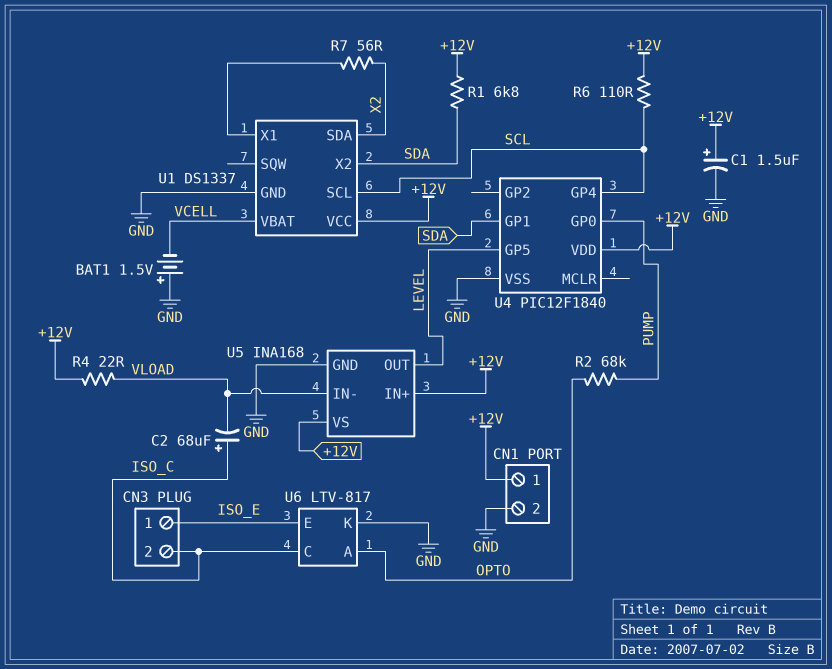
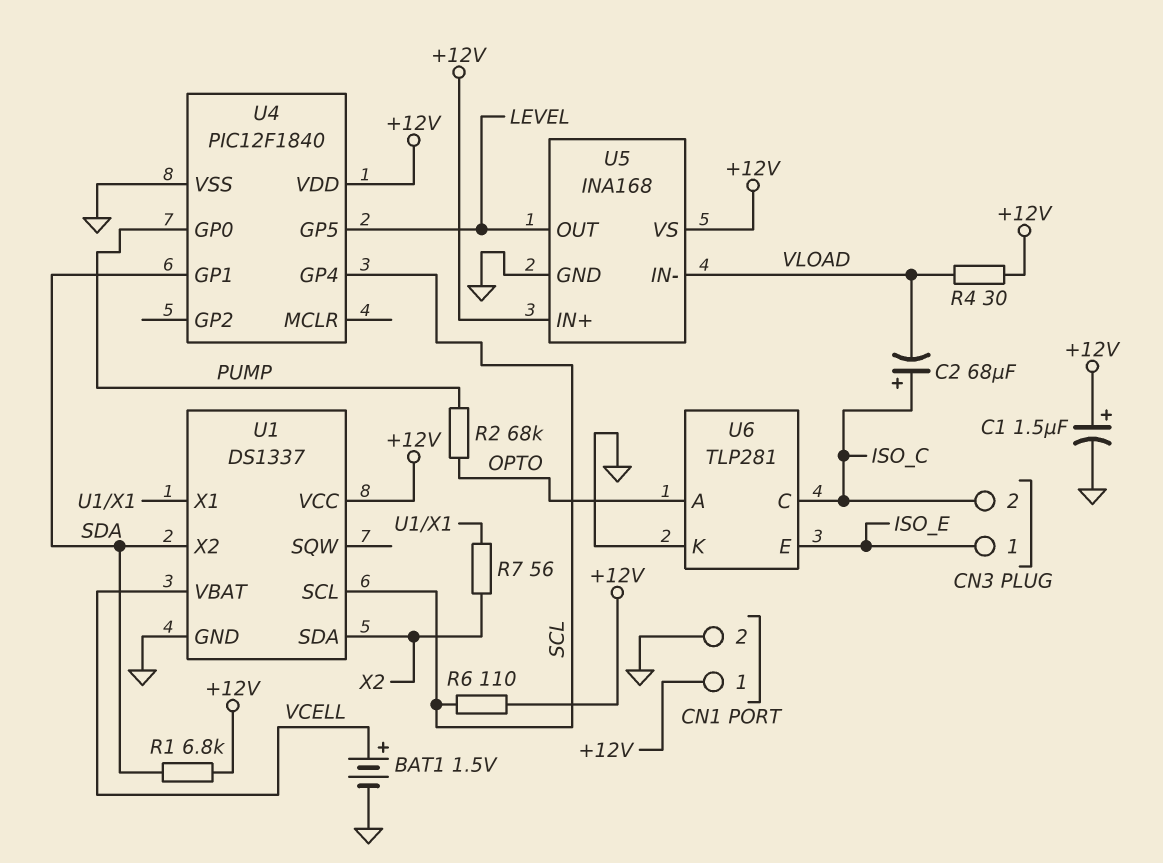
BAT1: 1.5V (plus GND, minus VCELL) -> 1.5V (plus VCELL, minus GND)
R4: 22 (+12V, VLOAD) -> 30 (+12V, VLOAD)
U6: LTV-817 -> TLP281

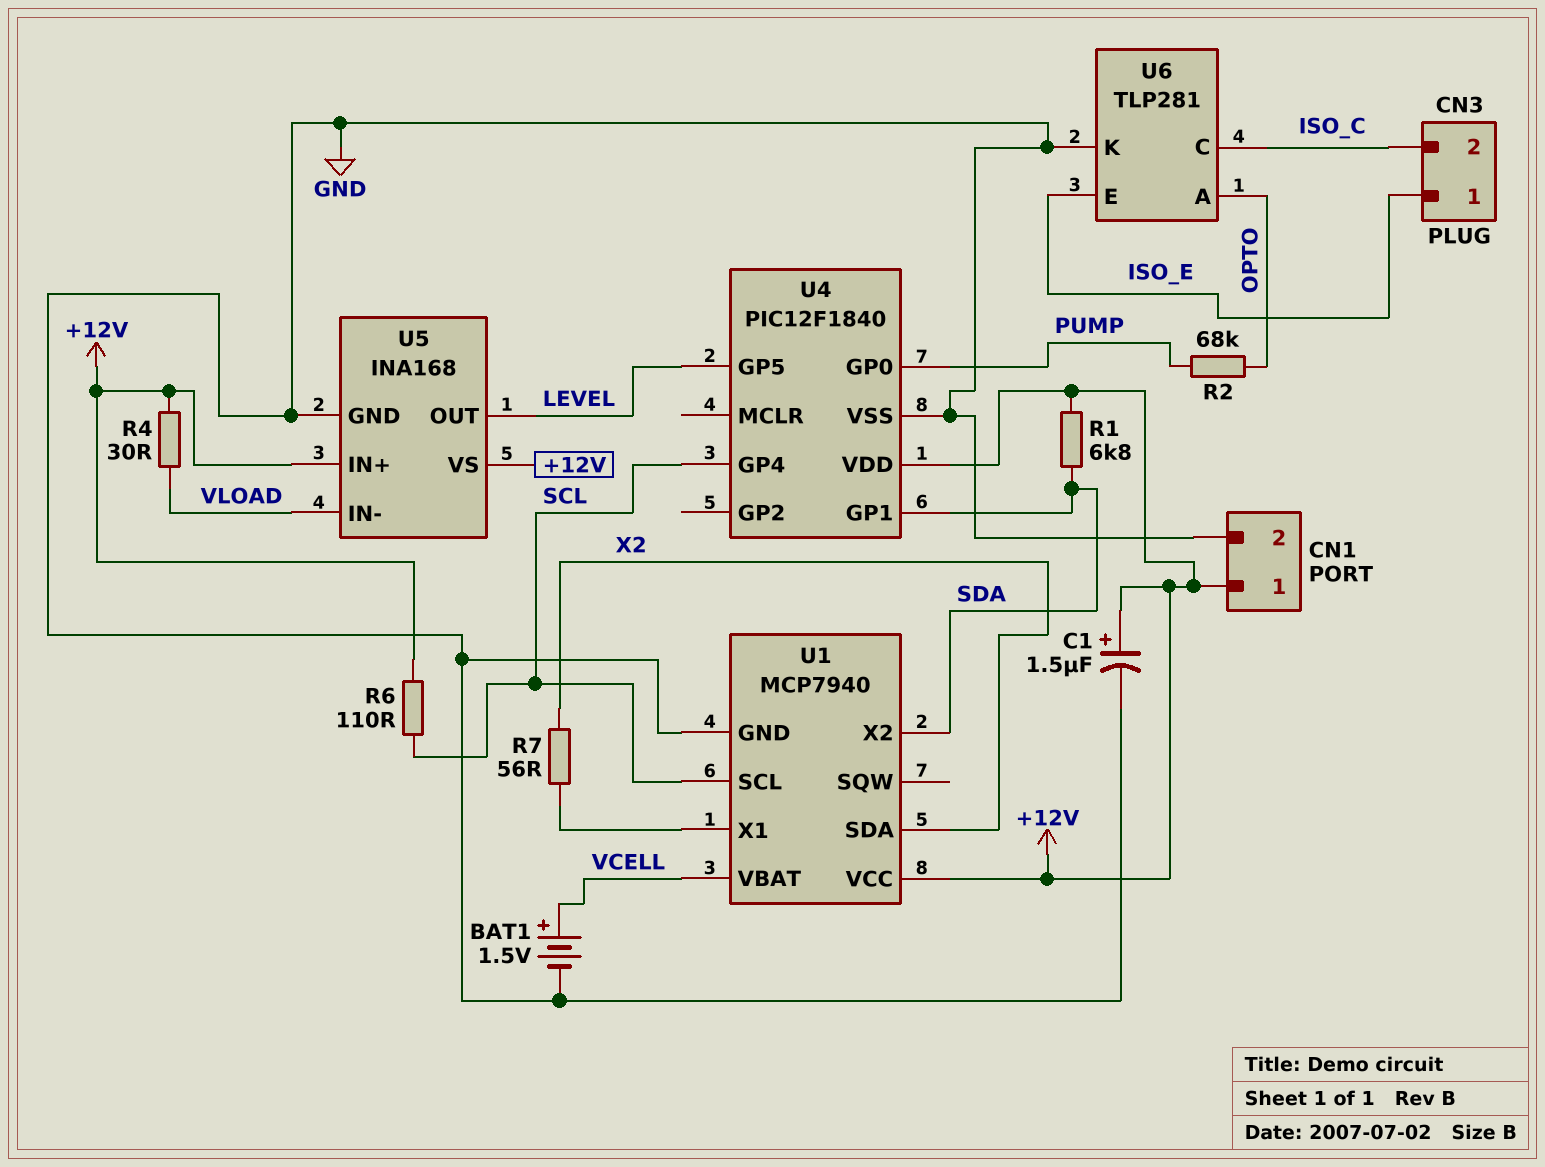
C2: 68uF (plus ISO_C, minus VLOAD) -> none
U1: DS1337 -> MCP7940

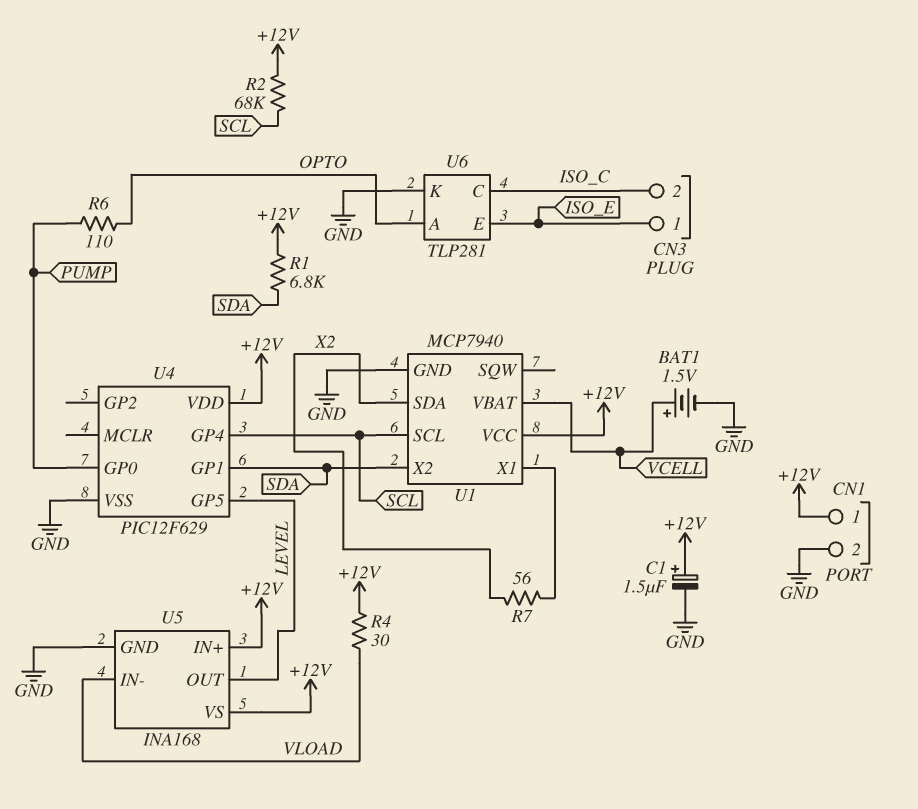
R2: 68k (OPTO, PUMP) -> 68k (+12V, SCL)
R6: 110 (+12V, SCL) -> 110 (OPTO, PUMP)
U4: PIC12F1840 -> PIC12F629

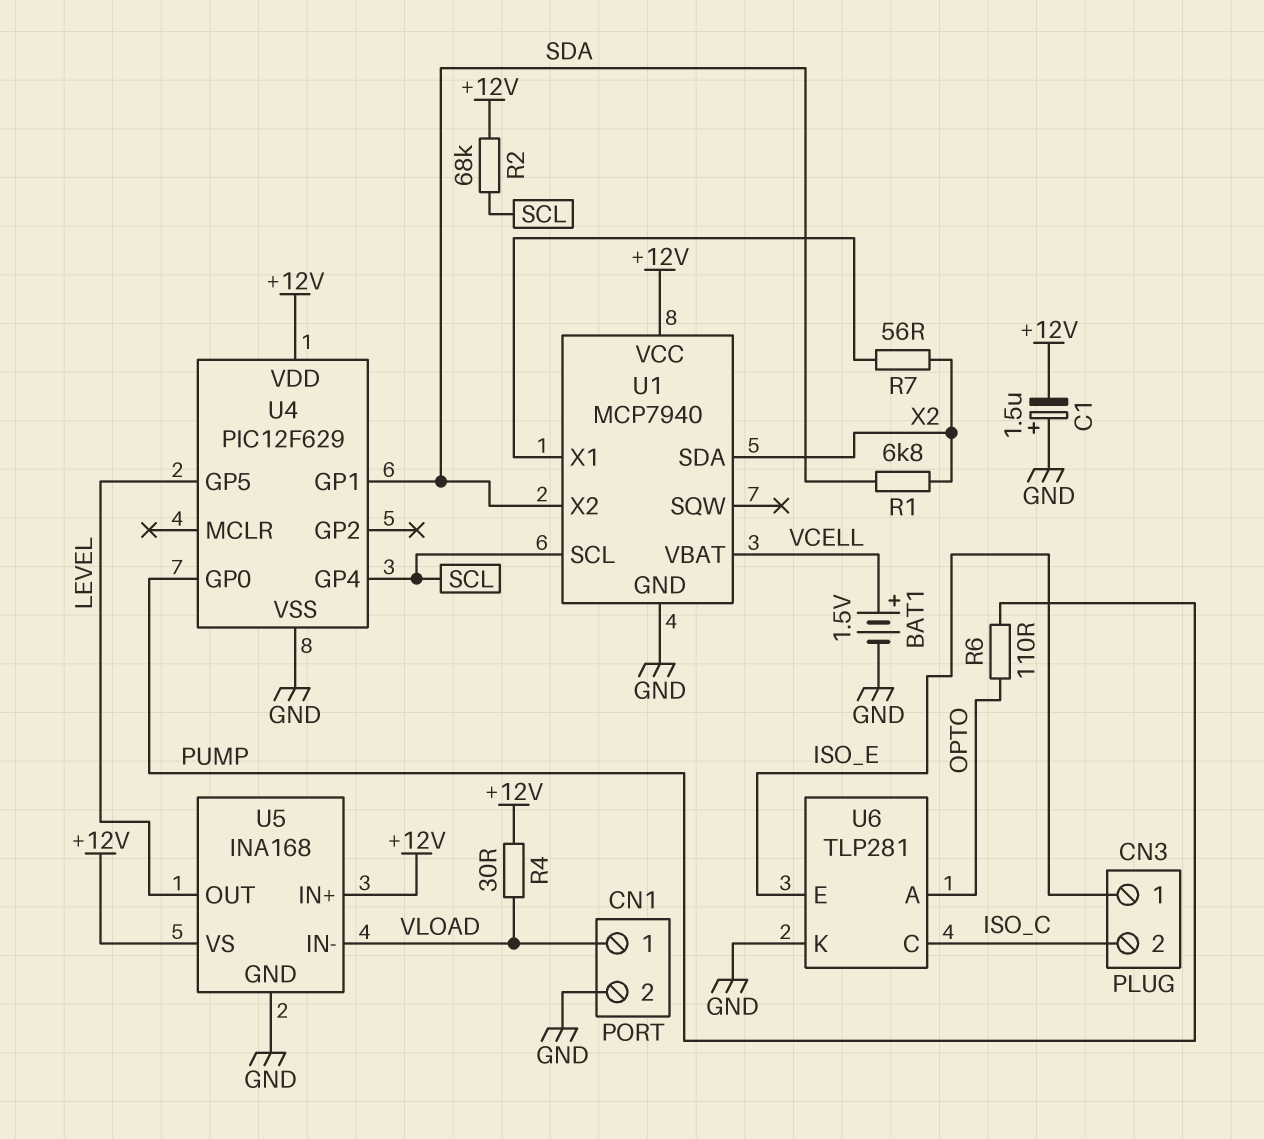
C1: 1.5uF (plus +12V, minus GND) -> 1.5uF (plus GND, minus +12V)
CN1 pin 1: +12V -> VLOAD
R1: 6.8k (+12V, SDA) -> 6.8k (SDA, X2)

